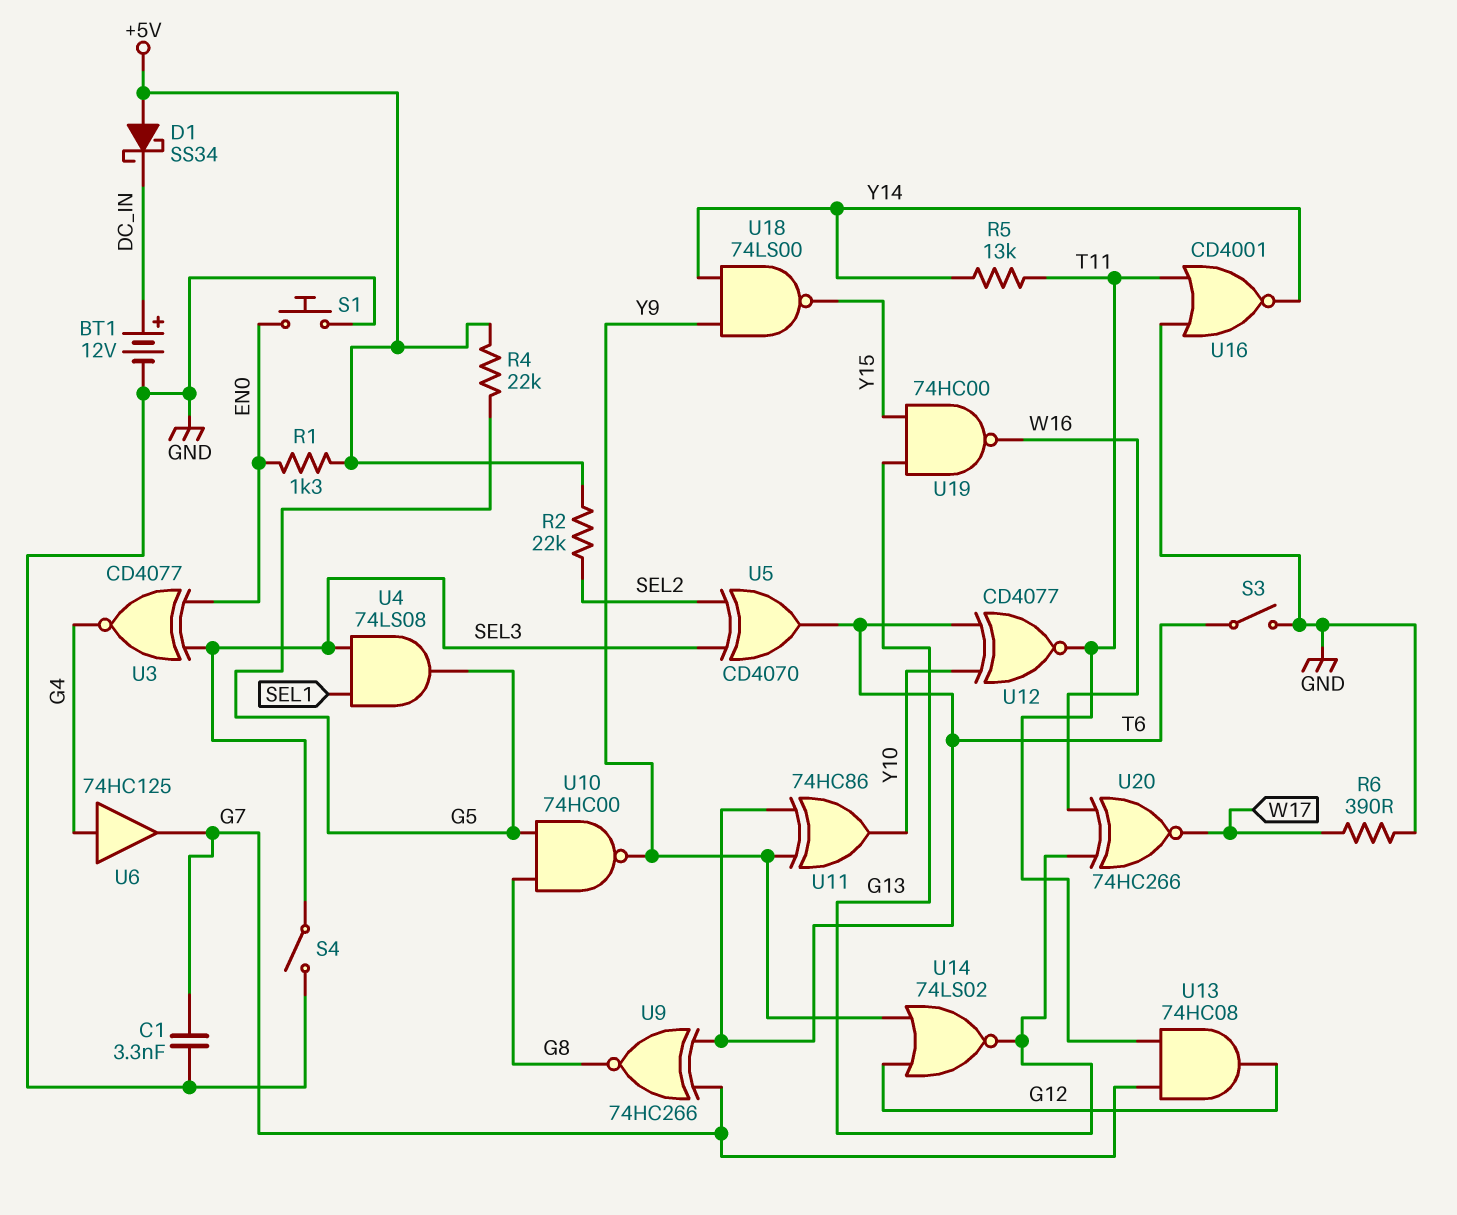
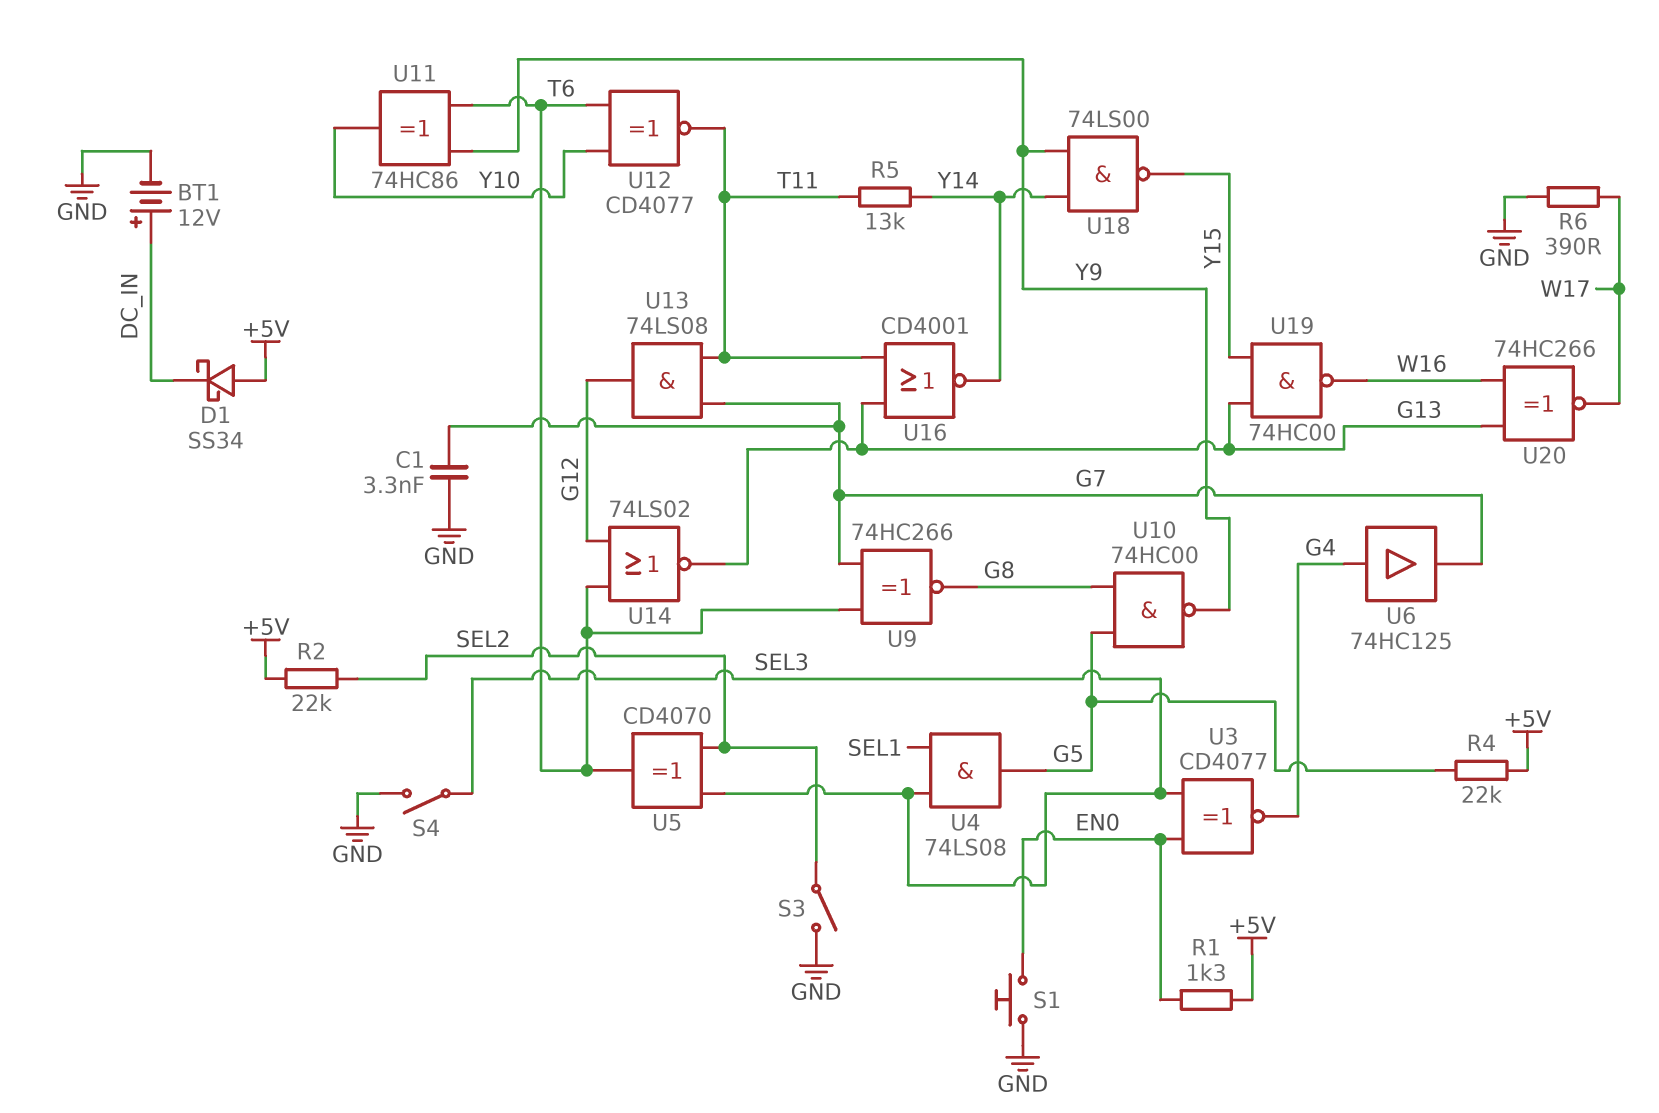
S3: switch (GND, T6) -> switch (GND, SEL2)
U13: AND 74HC08 (in G7, in T11, out G12) -> AND 74LS08 (in G7, in T11, out G12)
U14: NOR 74LS02 (in G12, in Y9, out G13) -> NOR 74LS02 (in G12, in T6, out G13)
U16: NOR CD4001 (in GND, in T11, out Y14) -> NOR CD4001 (in G13, in T11, out Y14)

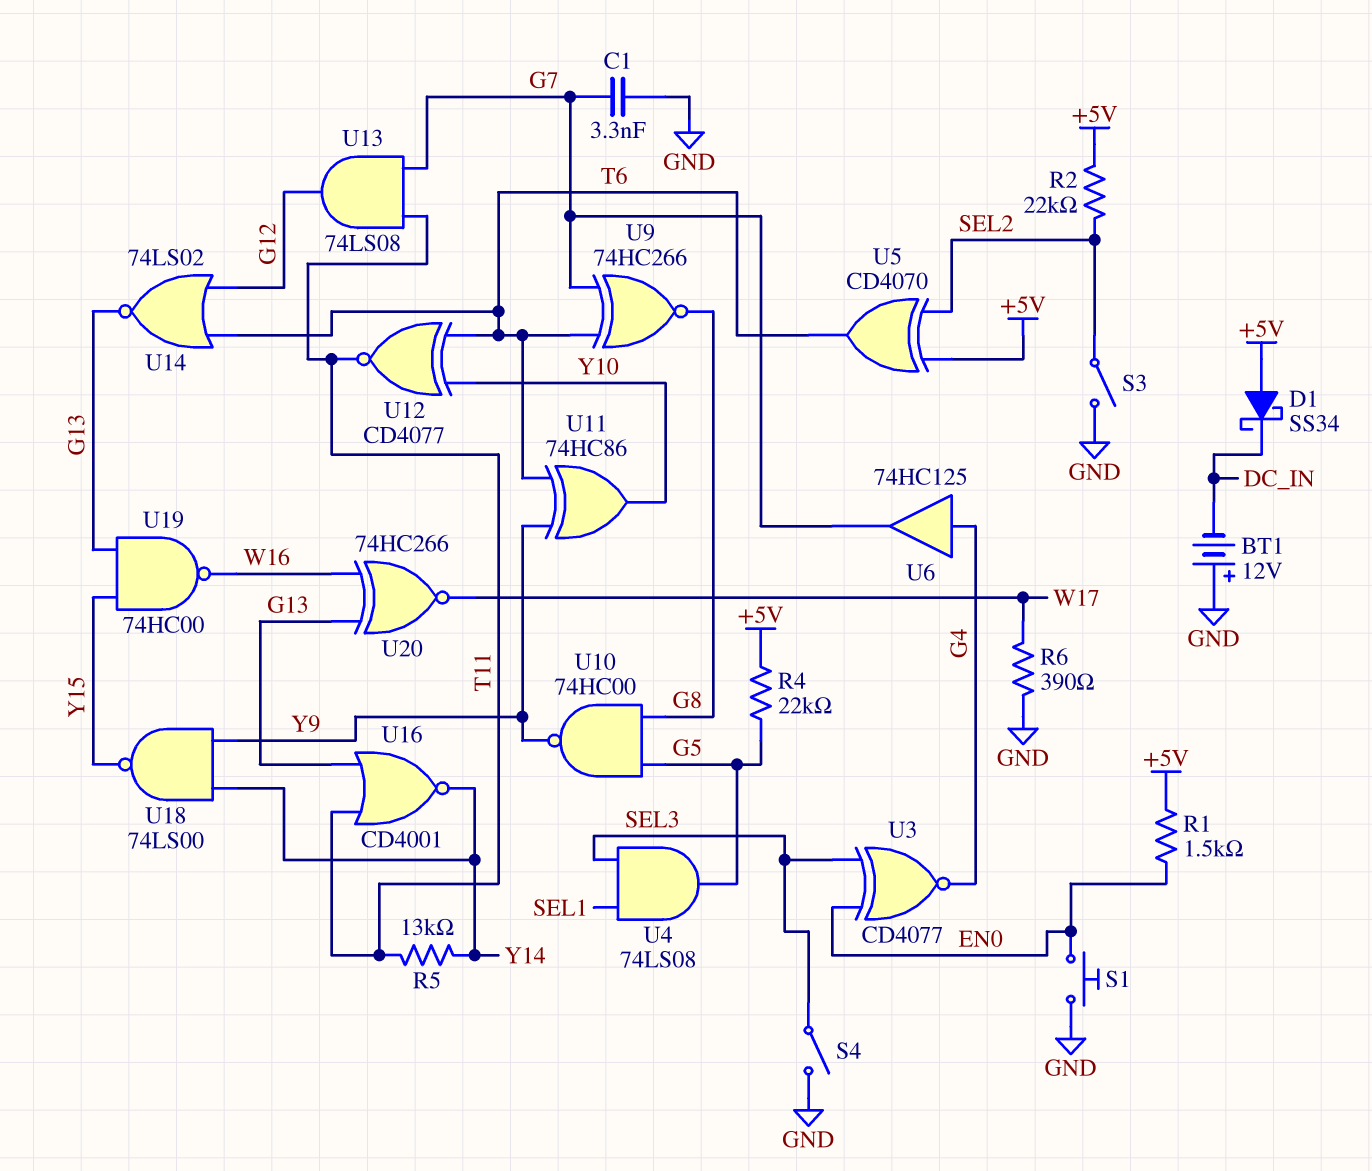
BT1: 12V (plus DC_IN, minus GND) -> 12V (plus GND, minus DC_IN)
R1: 1.3k (+5V, EN0) -> 1.5k (+5V, EN0)
U5: XOR CD4070 (in SEL2, in SEL3, out T6) -> XOR CD4070 (in +5V, in SEL2, out T6)

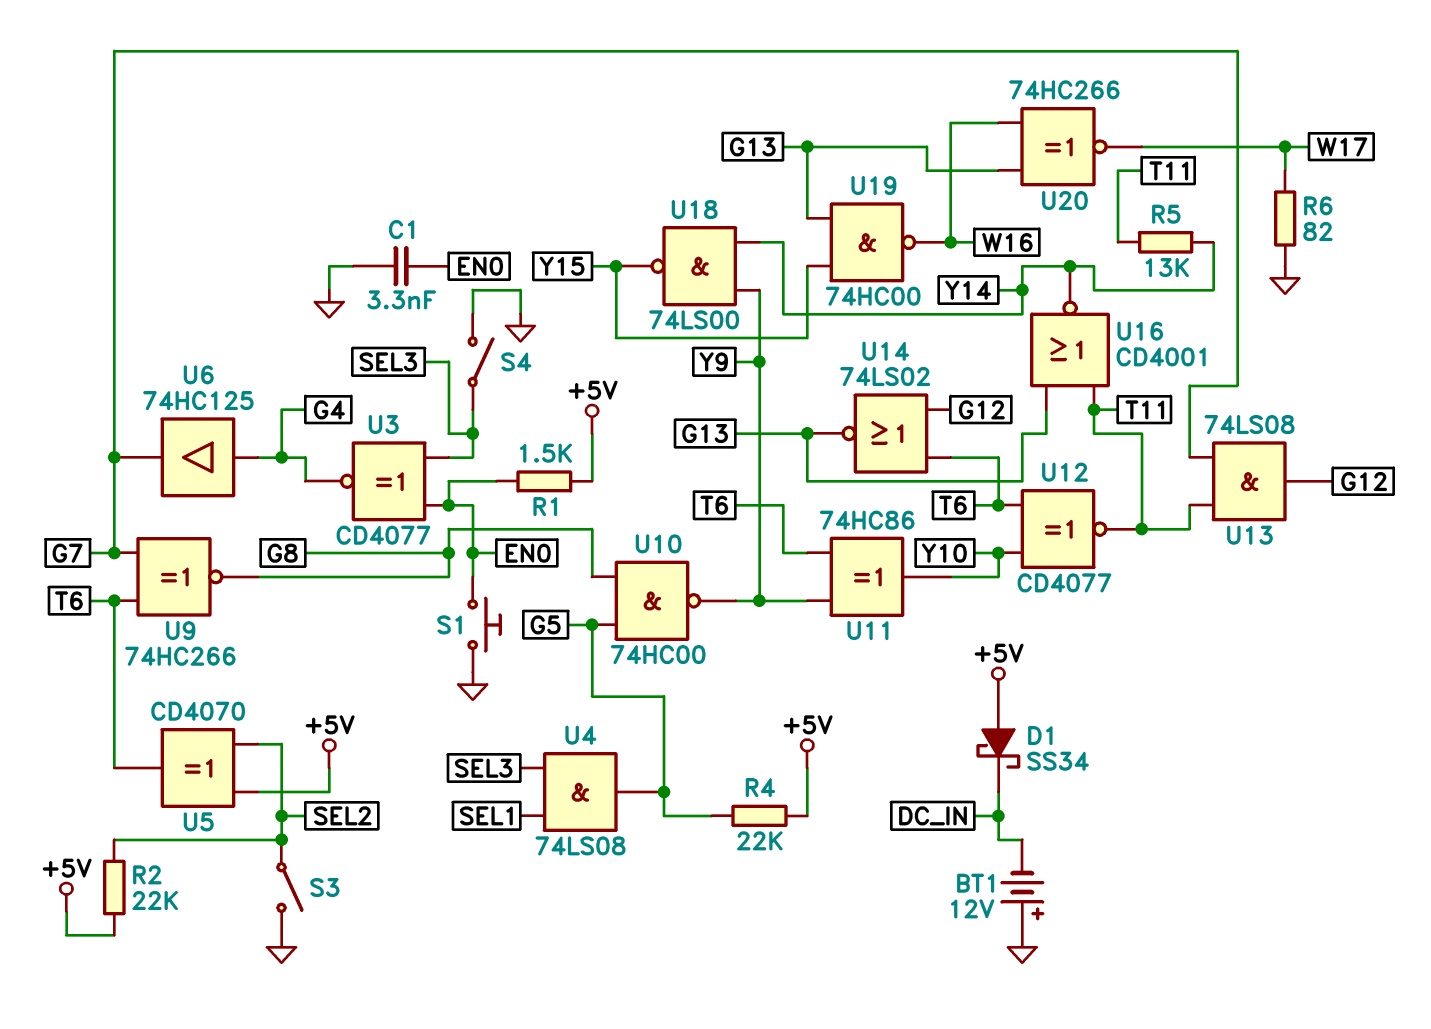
C1: 3.3nF (G7, GND) -> 3.3nF (EN0, GND)
R6: 390 (GND, W17) -> 82 (GND, W17)

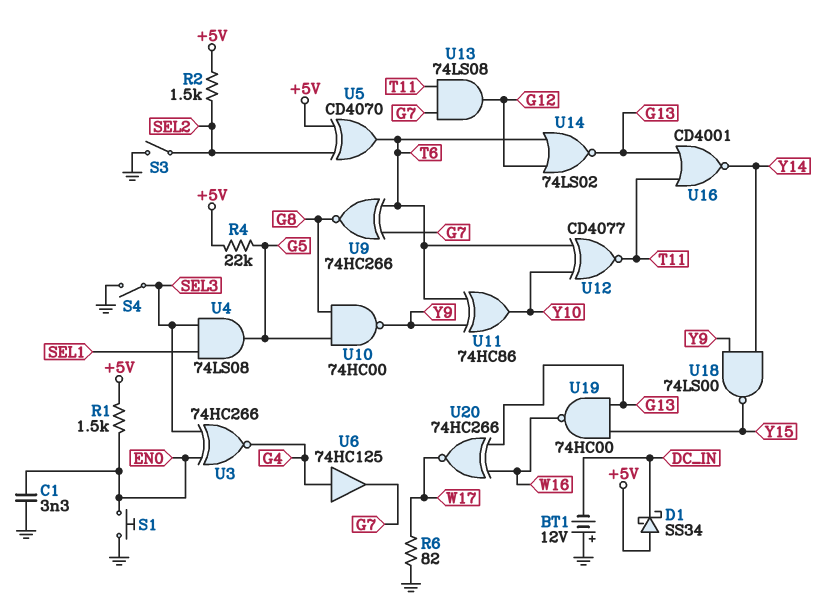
R2: 22k (+5V, SEL2) -> 1.5k (+5V, SEL2)
R5: 13k (T11, Y14) -> none
U3: XNOR CD4077 (in EN0, in SEL3, out G4) -> XNOR 74HC266 (in EN0, in SEL3, out G4)

